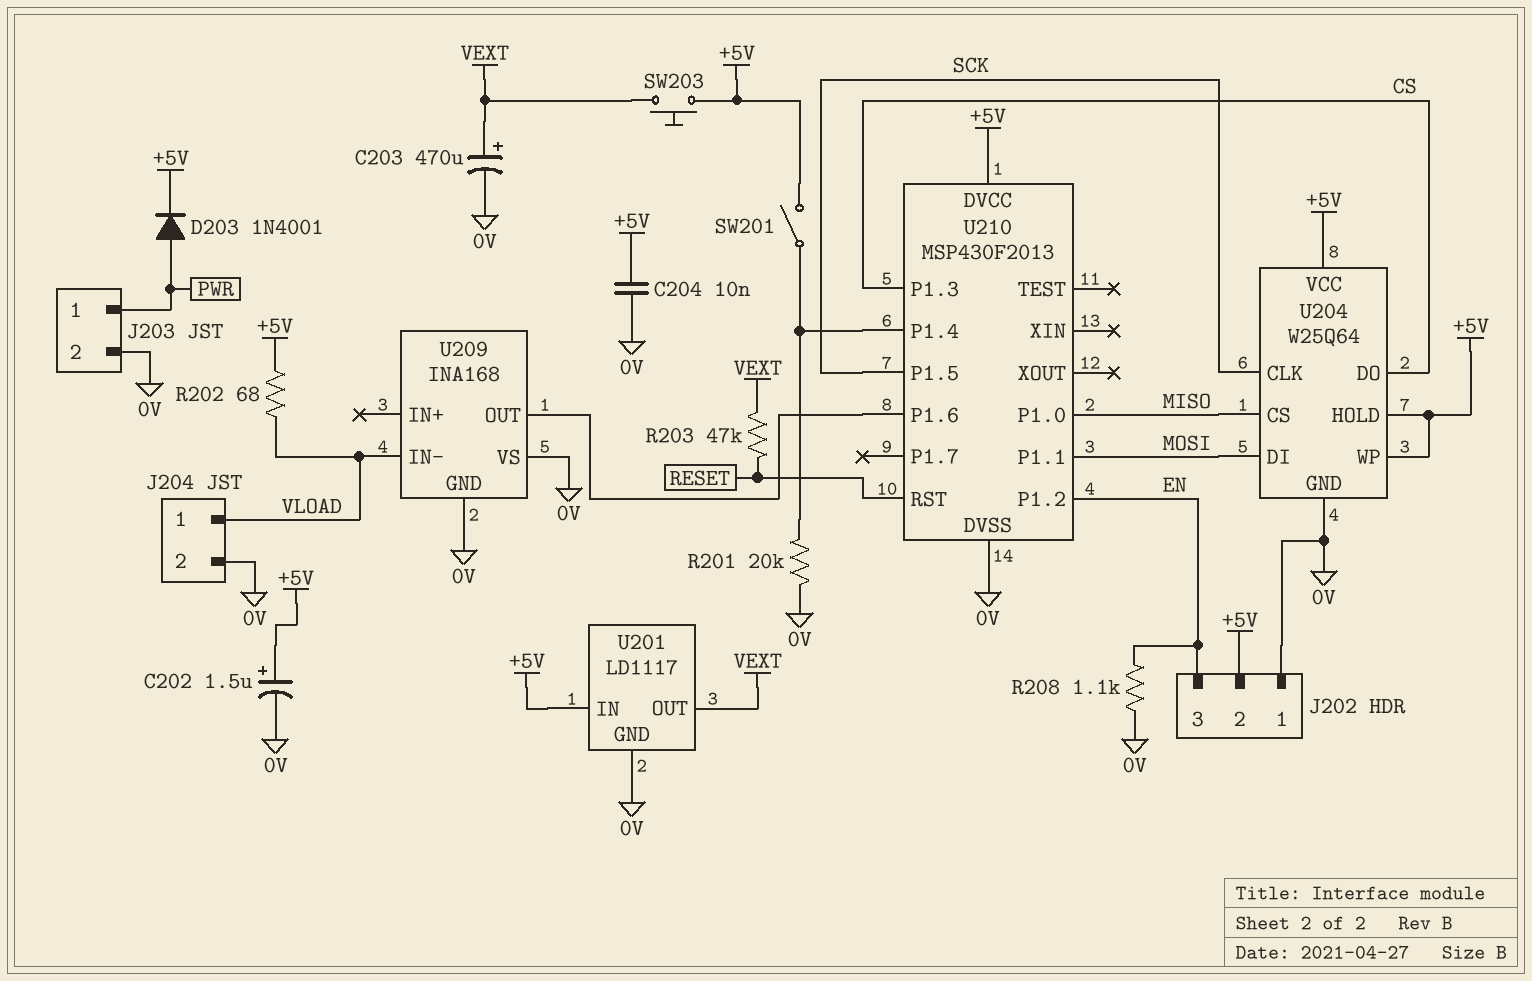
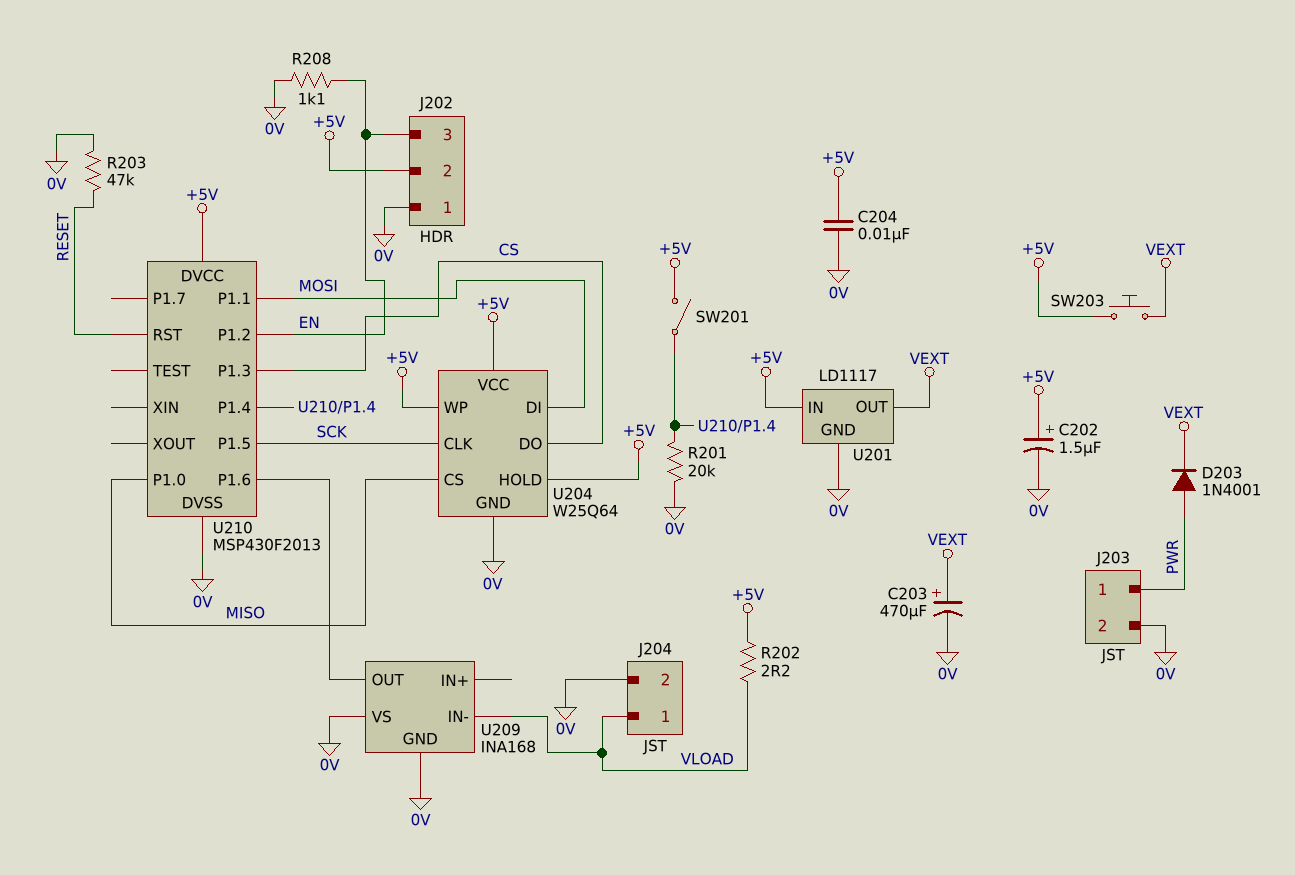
D203: diode 1N4001 (A PWR, K +5V) -> diode 1N4001 (A PWR, K VEXT)
R202: 68 (+5V, VLOAD) -> 2.2 (+5V, VLOAD)
R203: 47k (RESET, VEXT) -> 47k (0V, RESET)

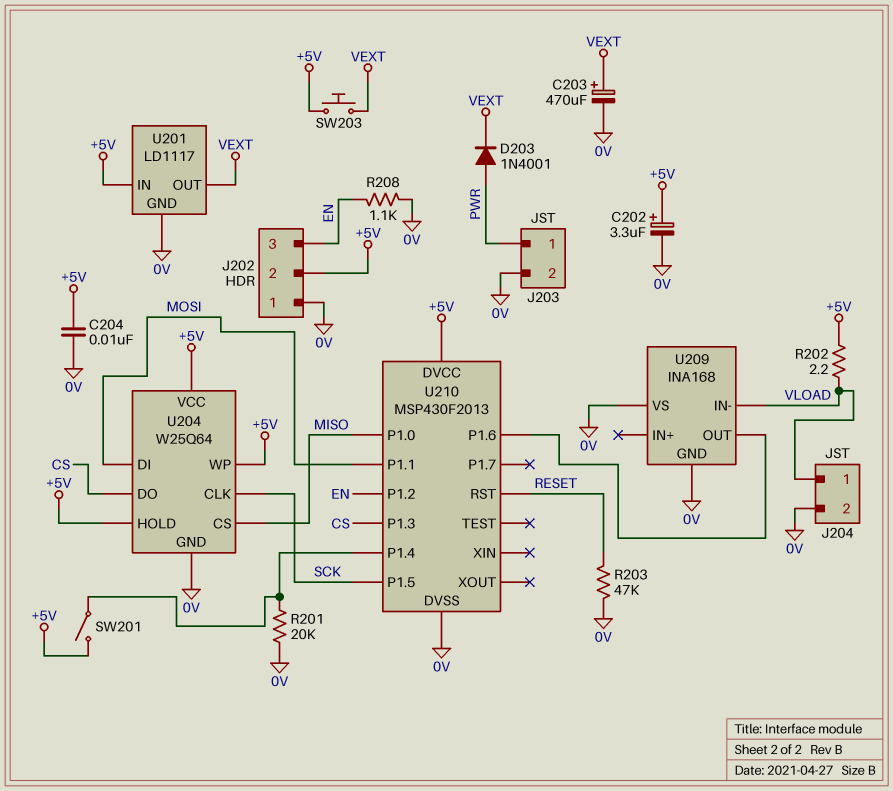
C202: 1.5uF (plus +5V, minus 0V) -> 3.3uF (plus +5V, minus 0V)

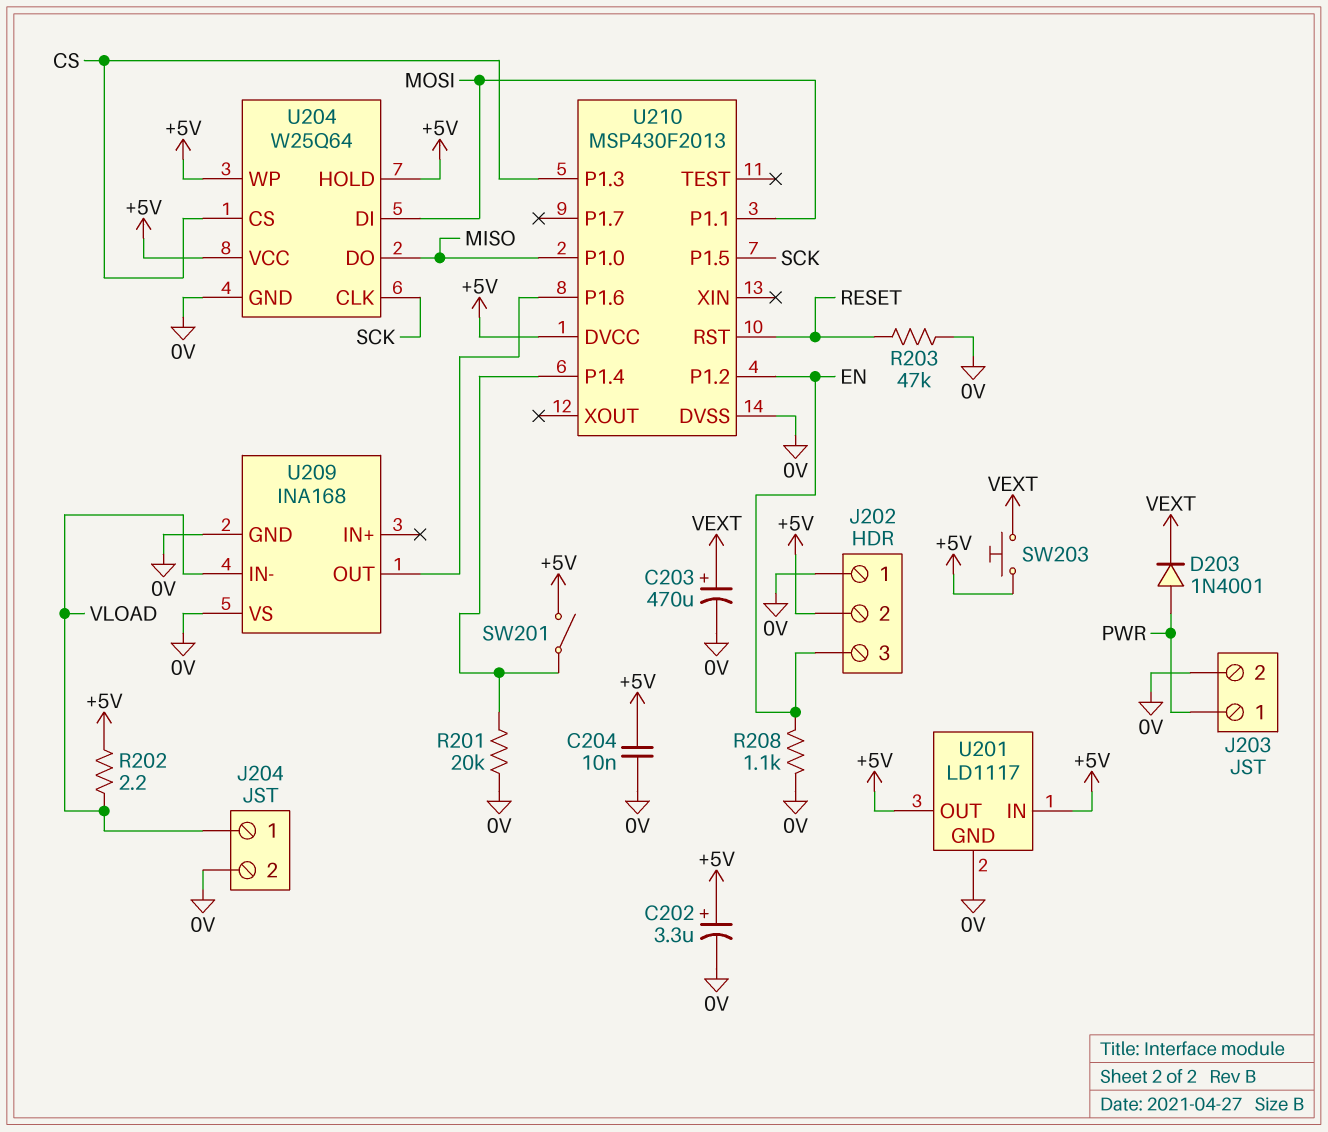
U201 pin OUT: VEXT -> +5V
U204 pin CS: MISO -> CS
U204 pin DO: CS -> MISO

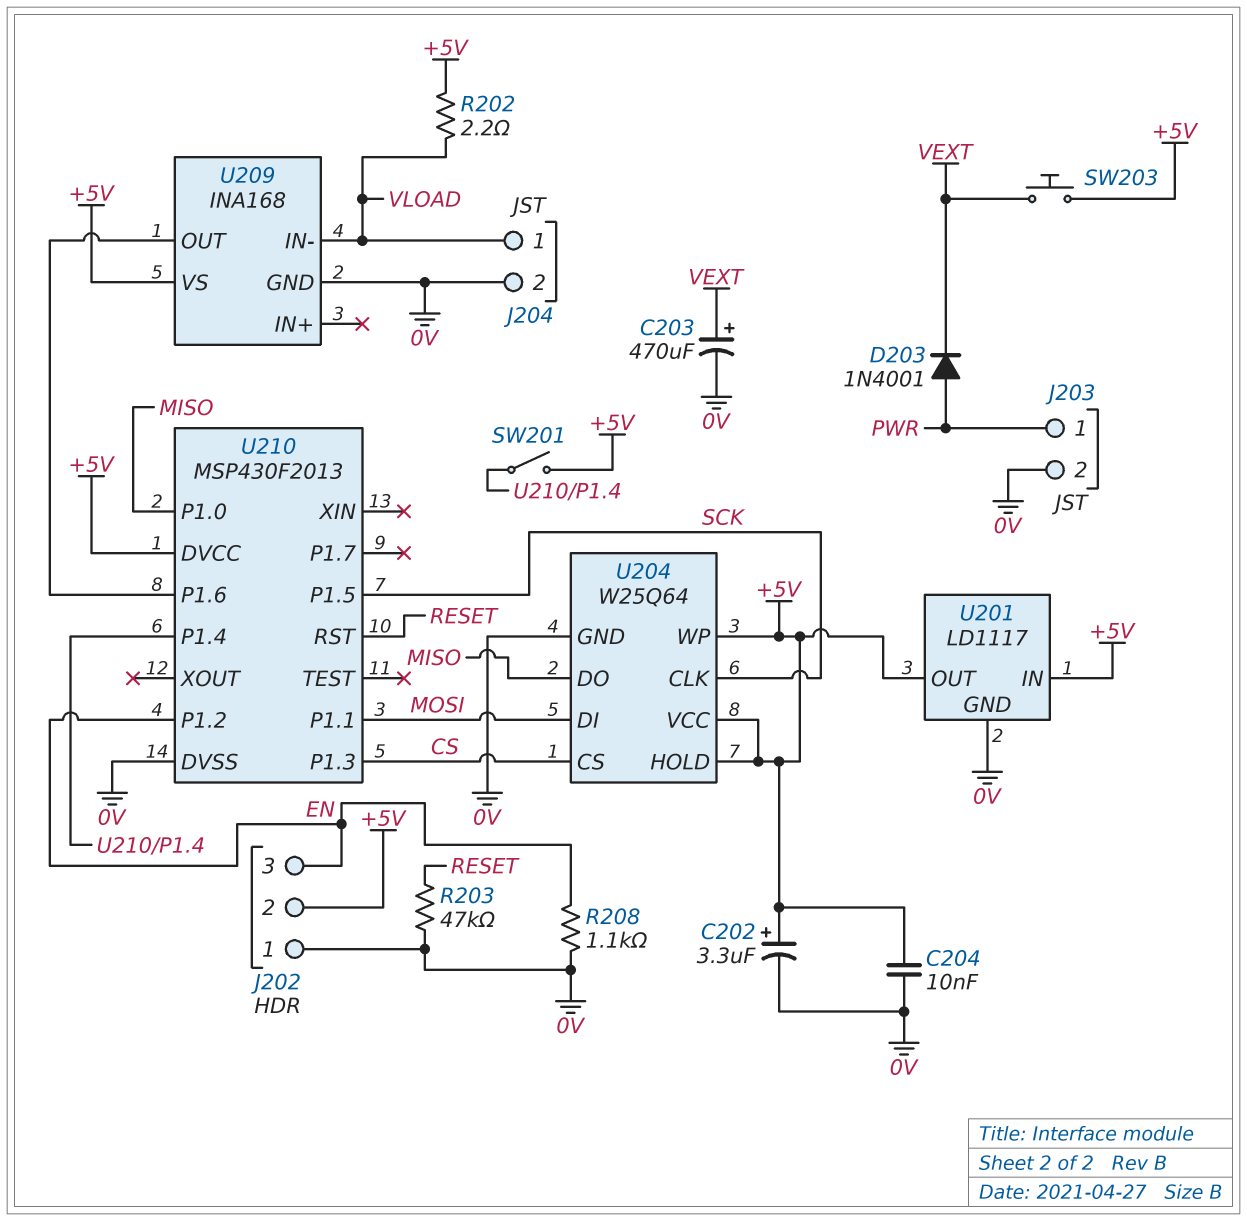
R201: 20k (0V, U210/P1.4) -> none
U209 pin VS: 0V -> +5V

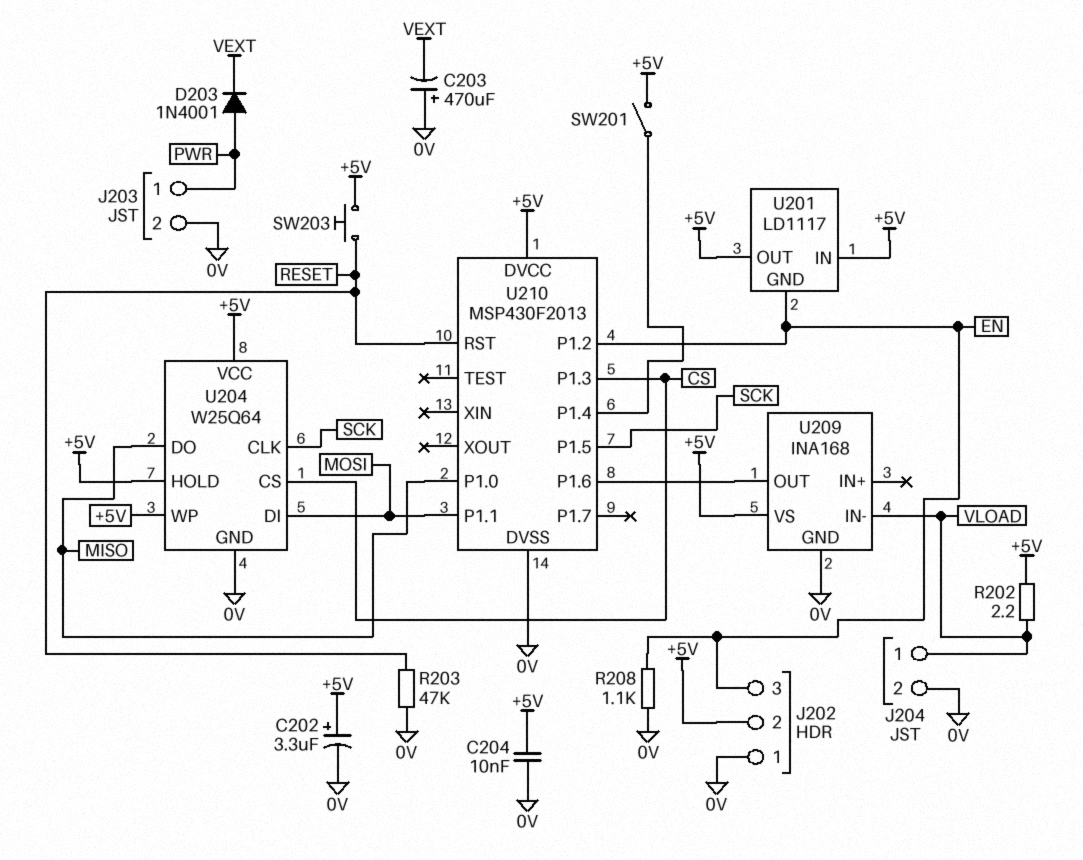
C203: 470uF (plus VEXT, minus 0V) -> 470uF (plus 0V, minus VEXT)
SW203: button (+5V, VEXT) -> button (+5V, RESET)
U201 pin GND: 0V -> EN

